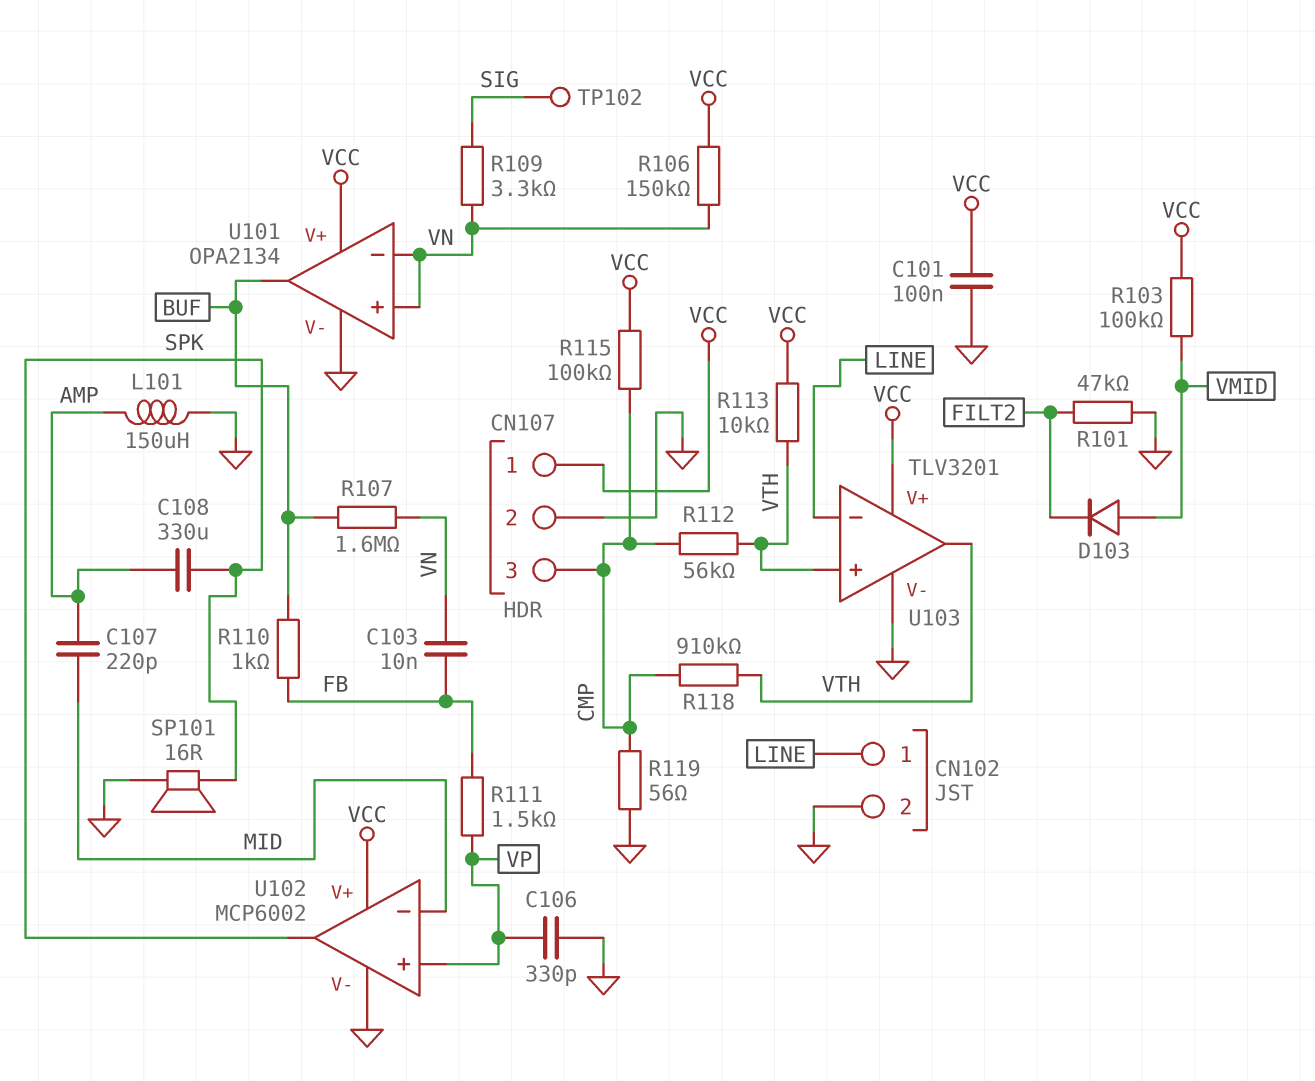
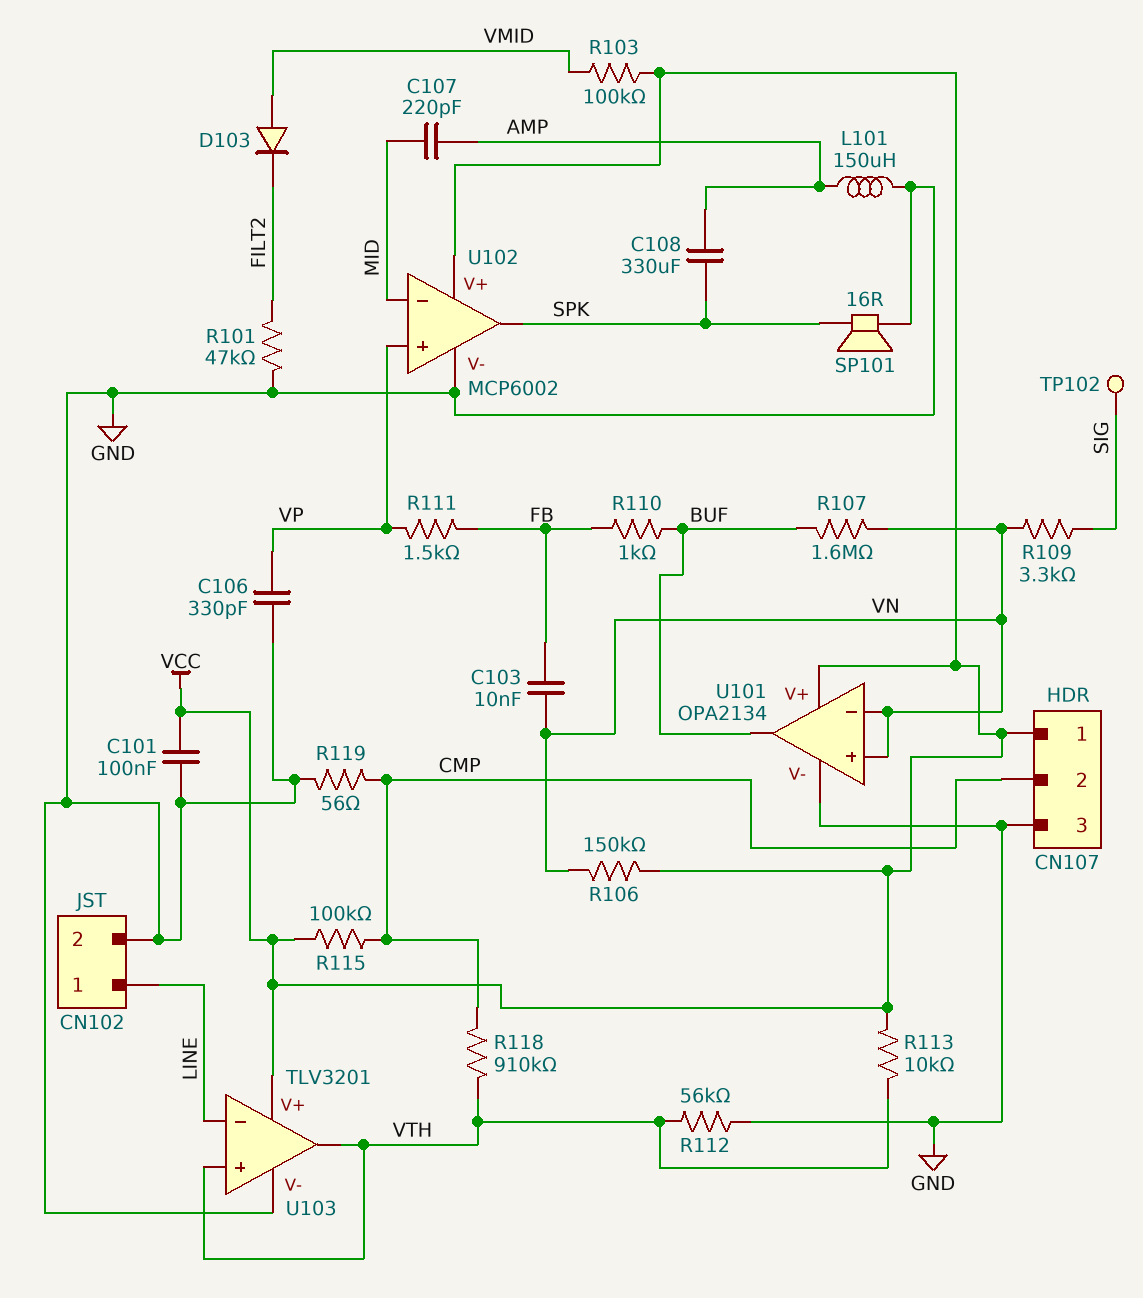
CN107 pin 2: GND -> CMP
CN107 pin 3: CMP -> GND
R112: 56k (CMP, VTH) -> 56k (GND, VTH)

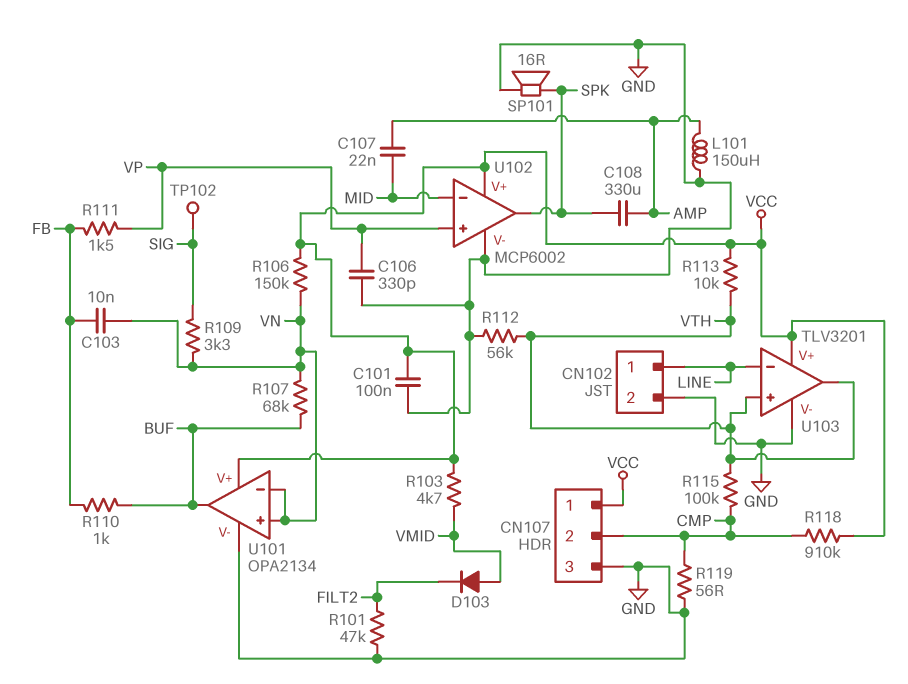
C107: 220pF (AMP, MID) -> 22nF (AMP, MID)
R103: 100k (VCC, VMID) -> 4.7k (VCC, VMID)
R107: 1.6M (BUF, VN) -> 68k (BUF, VN)
R115: 100k (CMP, VCC) -> 100k (CMP, VTH)
R118: 910k (CMP, VTH) -> 910k (CMP, VCC)

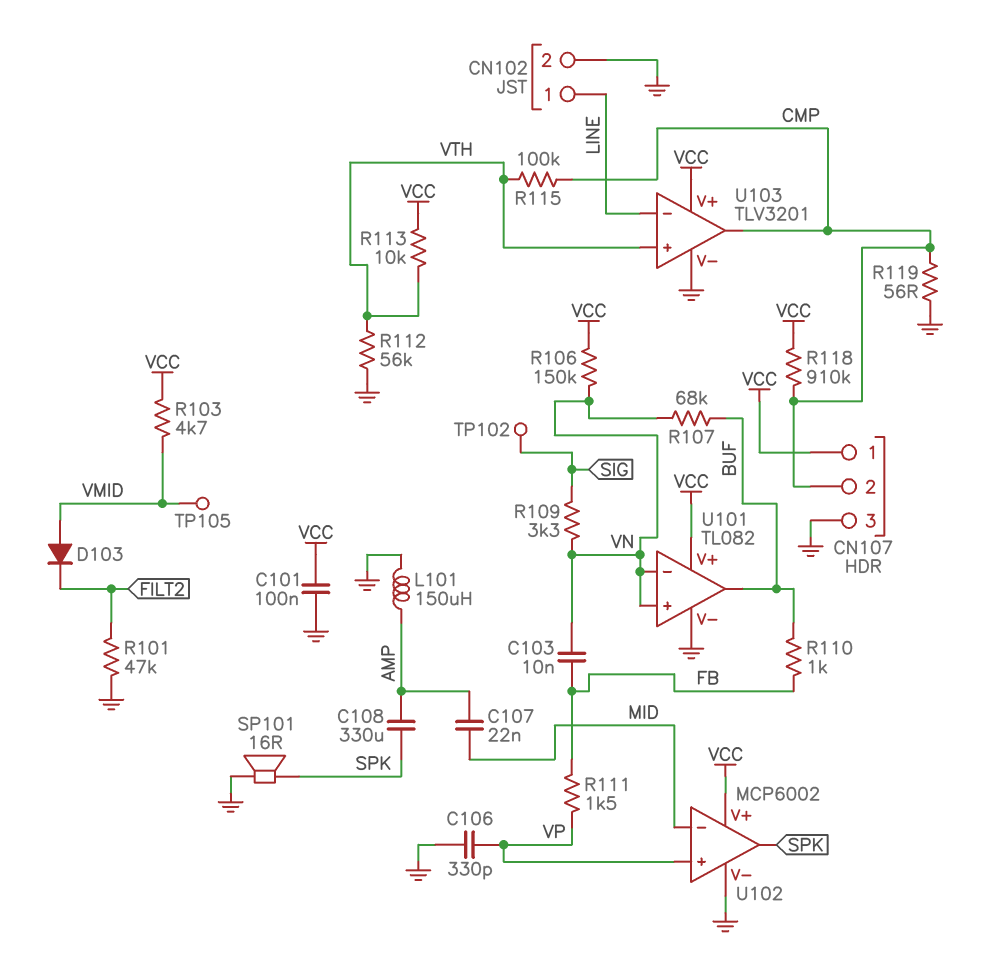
TP105: none -> test point (VMID)
U101: OPA2134 -> TL082
U103 pin out: VTH -> CMP

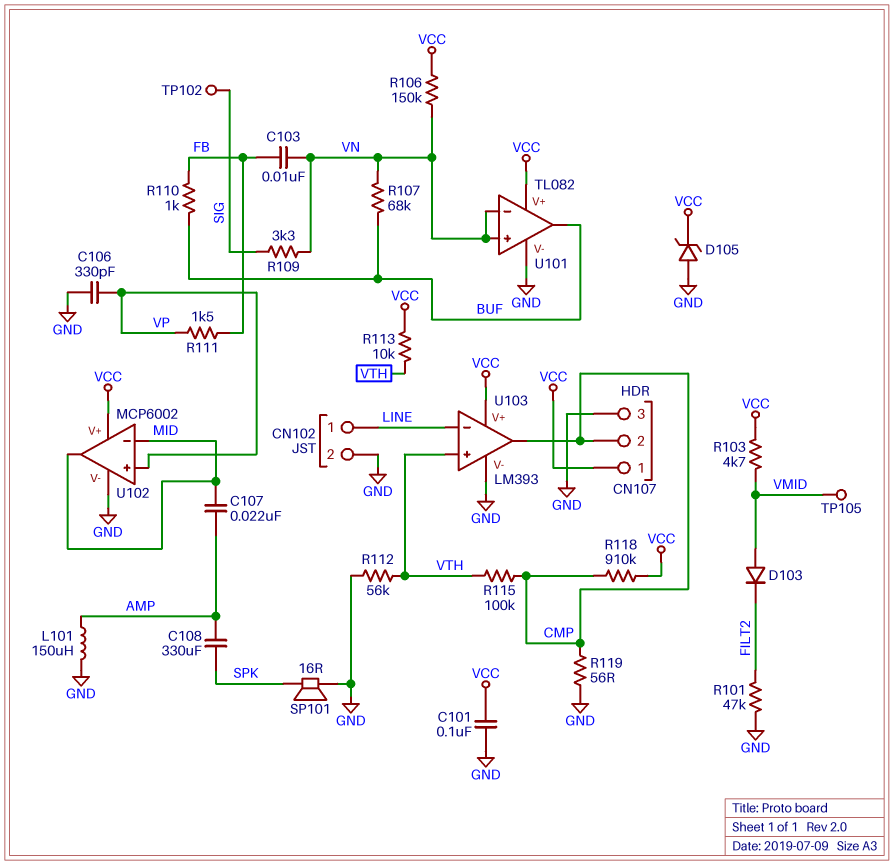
D105: none -> zener (A GND, K VCC)
U102 pin out: SPK -> MID
U103: TLV3201 -> LM393

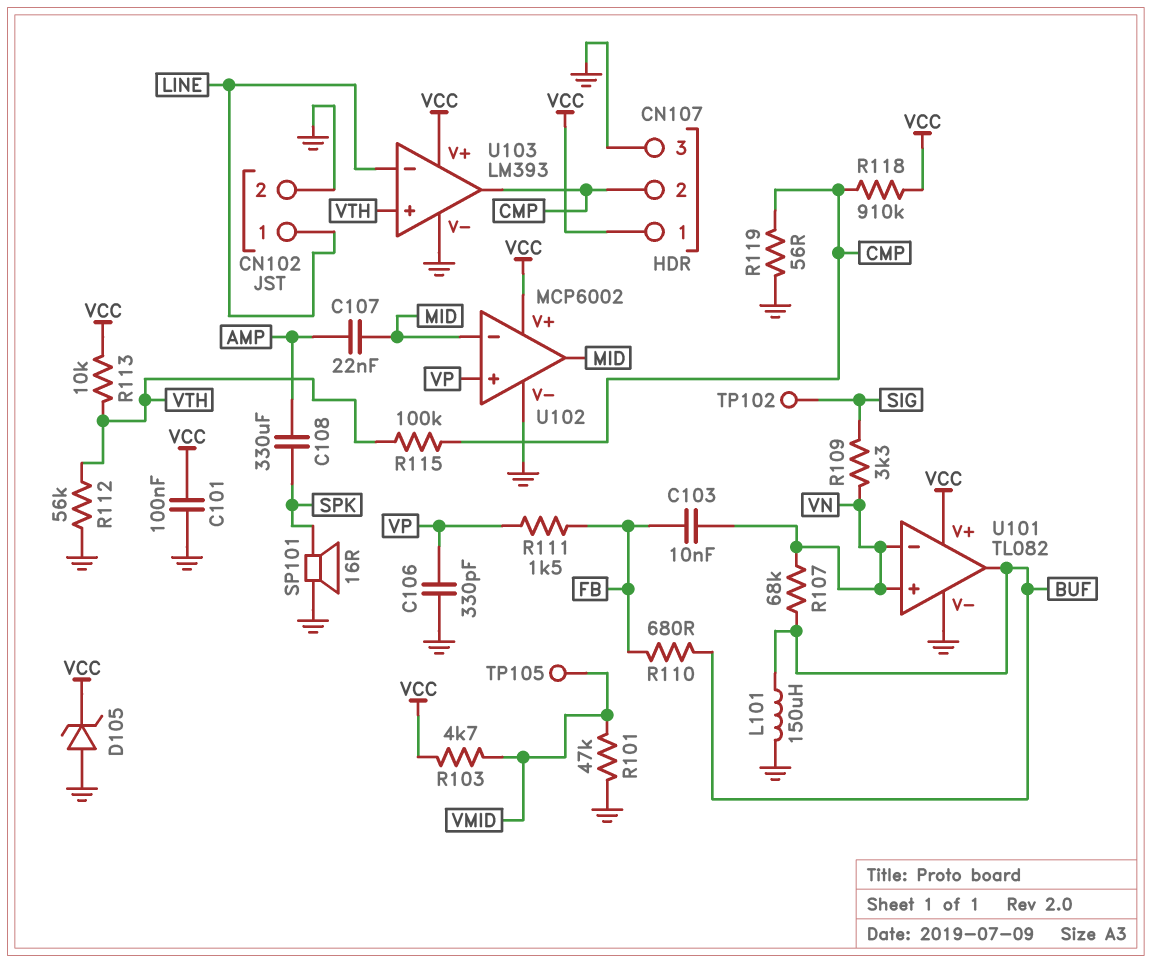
D103: diode (A VMID, K FILT2) -> none
L101: 150uH (AMP, GND) -> 150uH (BUF, GND)
R101: 47k (FILT2, GND) -> 47k (GND, VMID)
R106: 150k (VCC, VN) -> none
R110: 1k (BUF, FB) -> 680 (BUF, FB)

